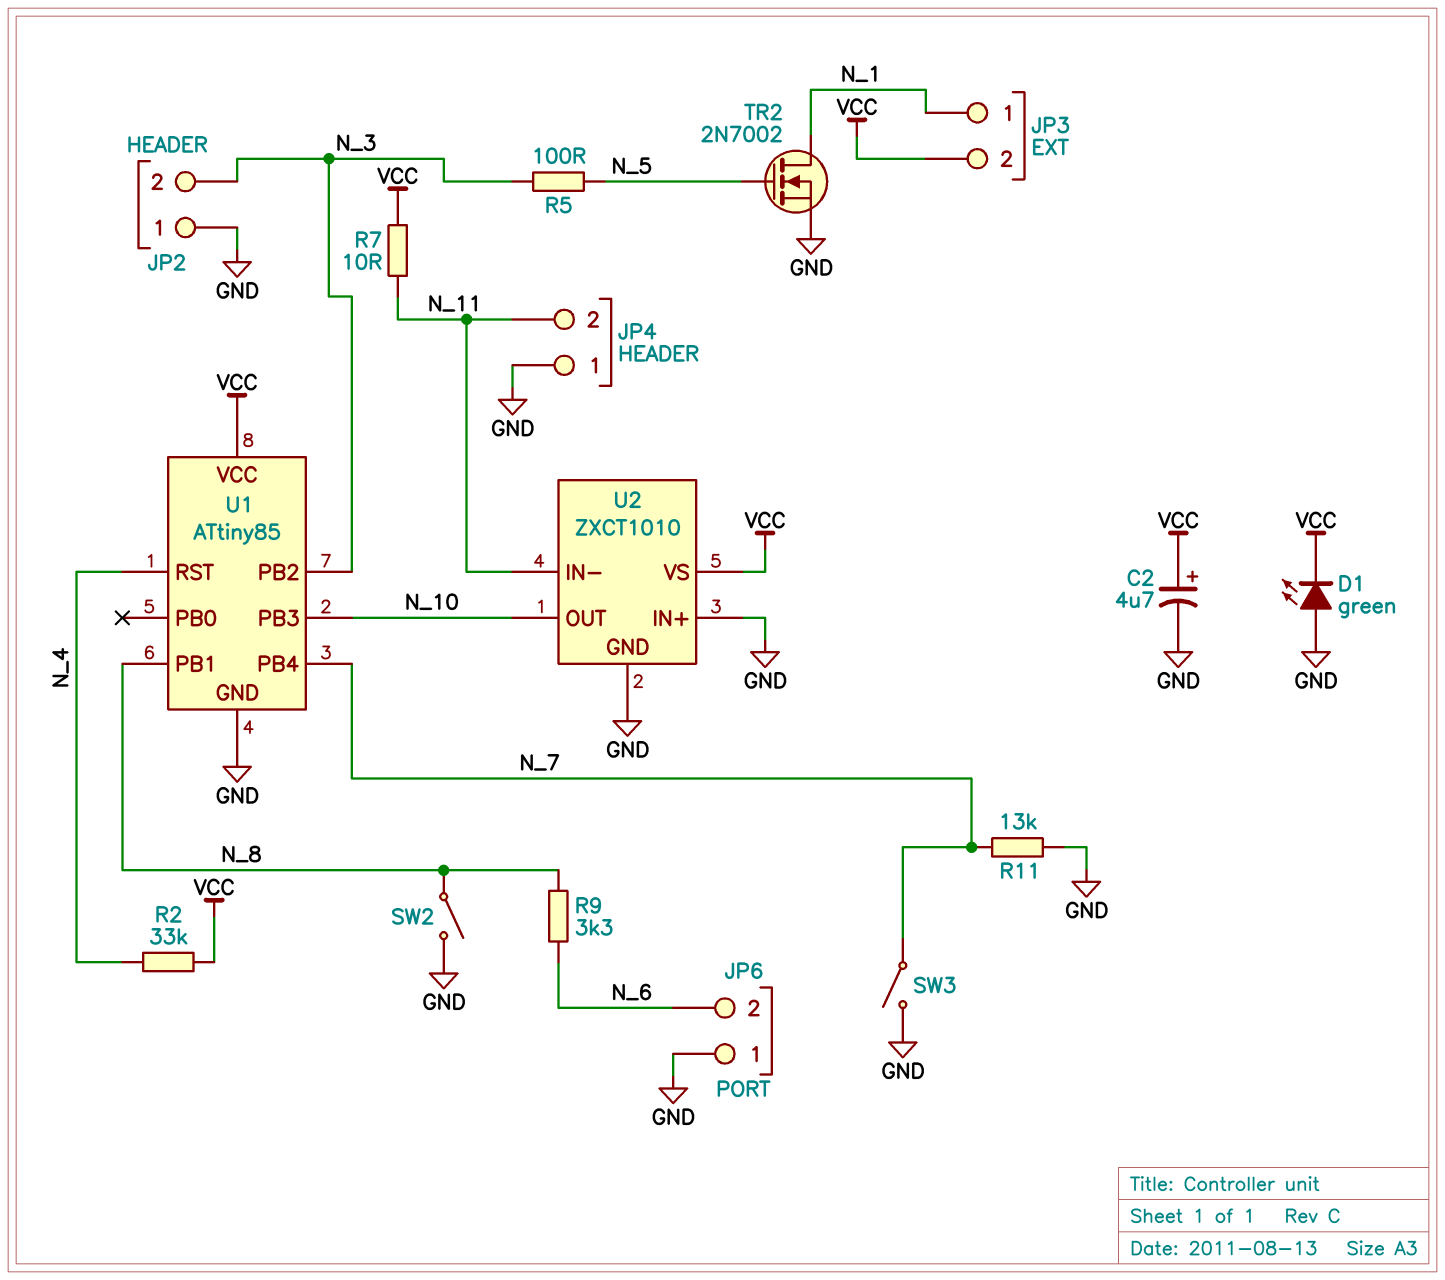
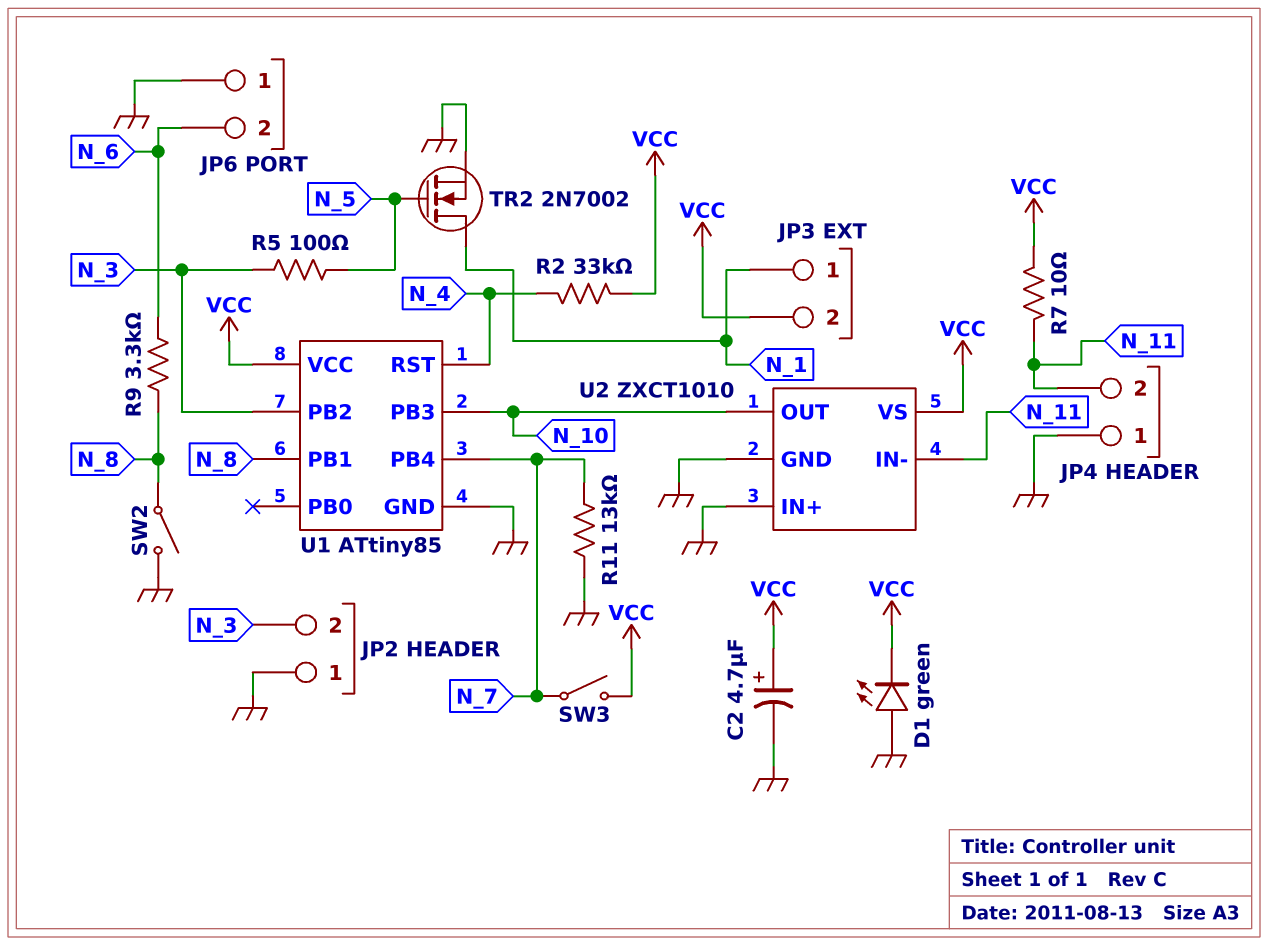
SW3: switch (GND, N_7) -> switch (N_7, VCC)

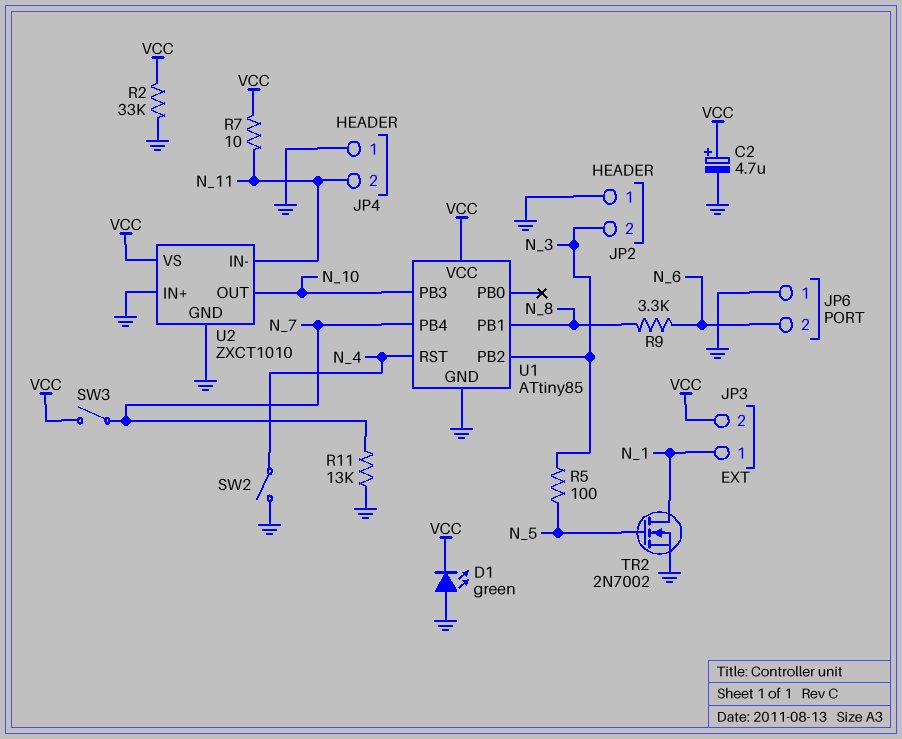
R2: 33k (N_4, VCC) -> 33k (GND, VCC)
SW2: switch (GND, N_8) -> switch (GND, N_4)

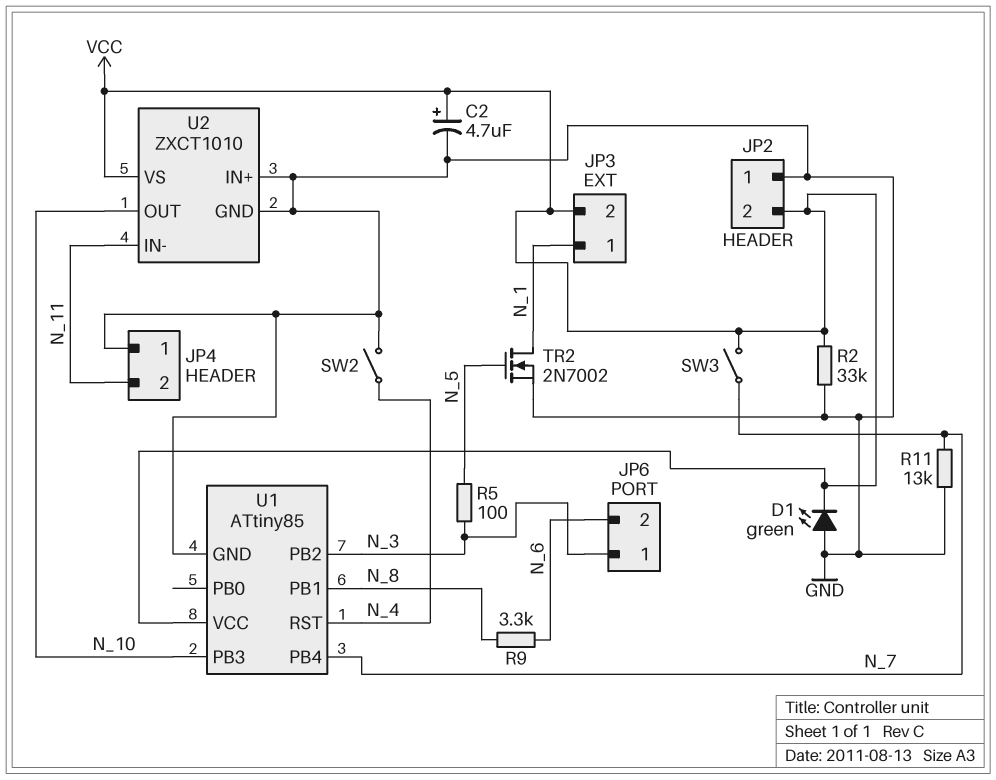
JP2 pin 2: N_3 -> VCC
JP6 pin 1: GND -> N_3
R7: 10 (N_11, VCC) -> none

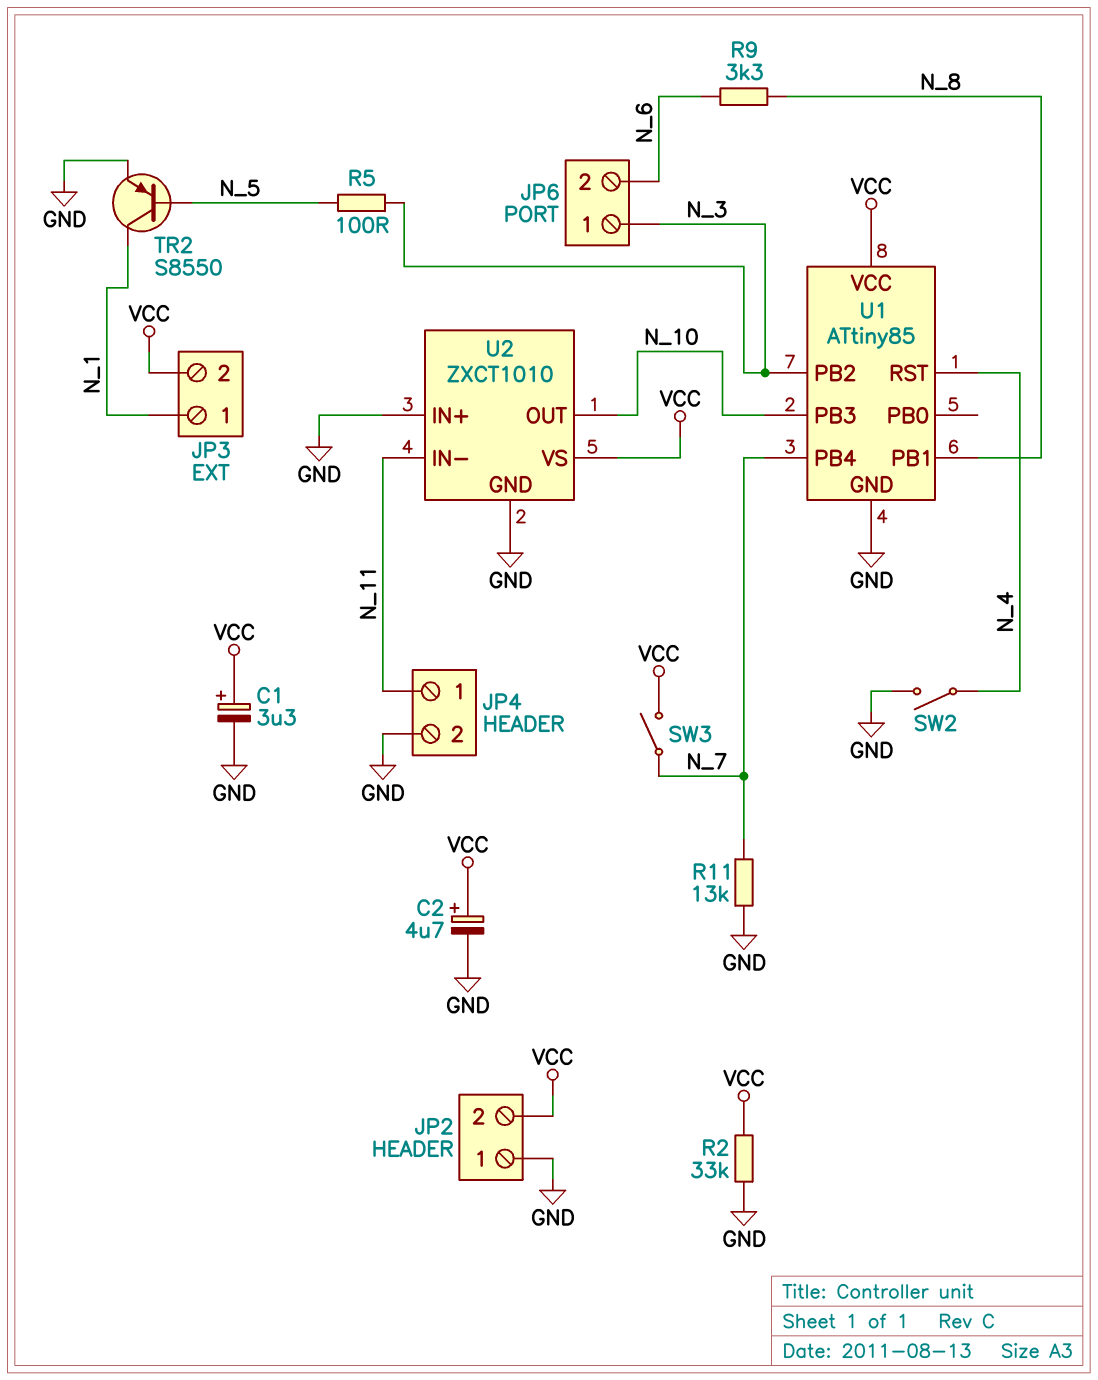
C1: none -> 3.3uF (plus VCC, minus GND)
D1: LED green (A GND, K VCC) -> none
JP4 pin 1: GND -> N_11
JP4 pin 2: N_11 -> GND
TR2: NMOS 2N7002 (G N_5, D N_1, S GND) -> PNP S8550 (B N_5, C N_1, E GND)

